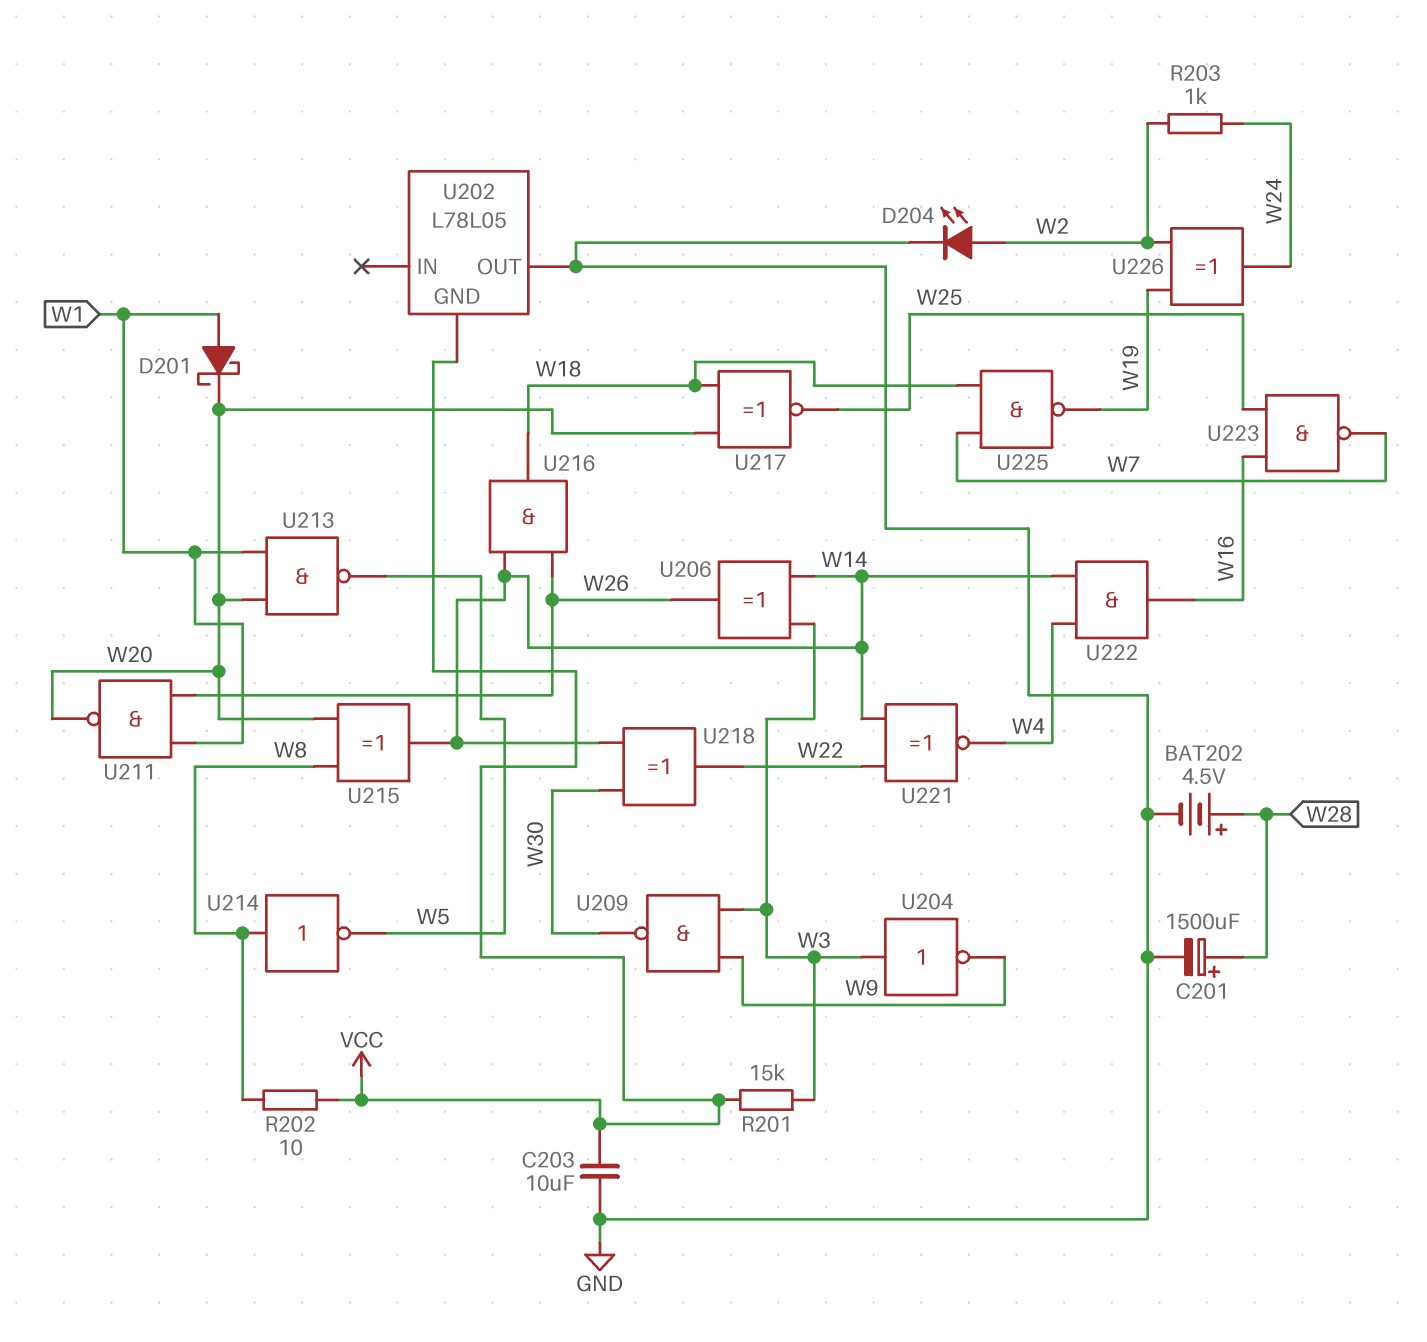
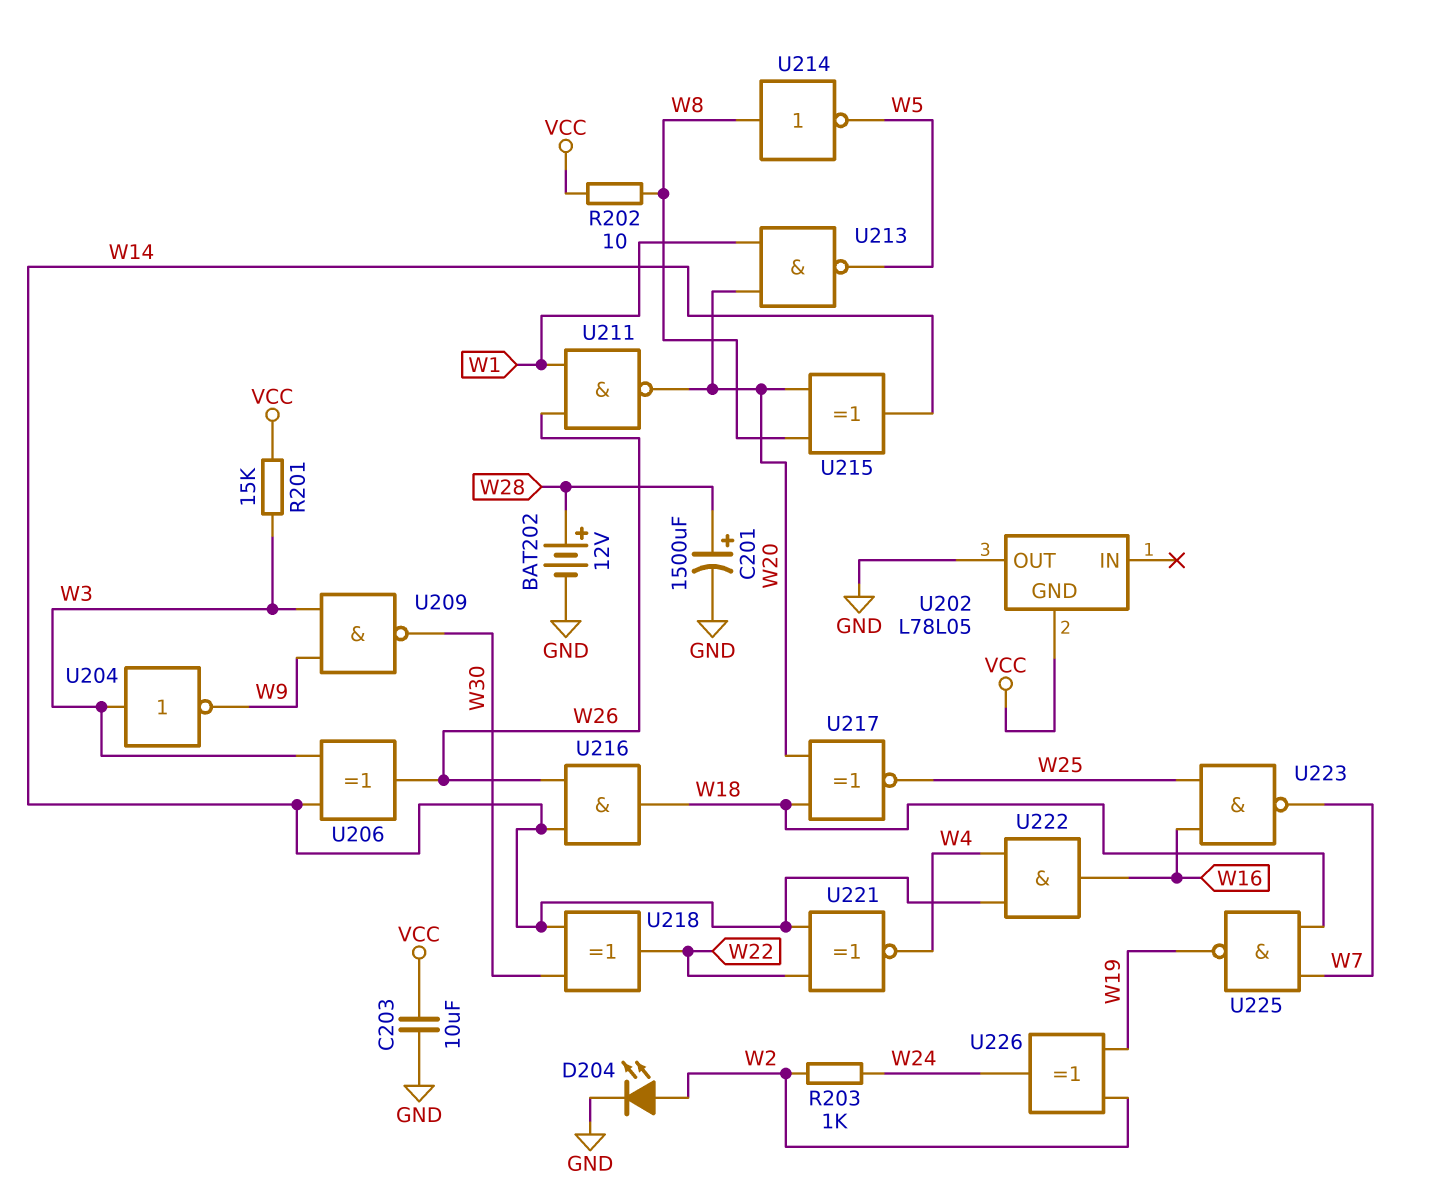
BAT202: 4.5V (plus W28, minus GND) -> 12V (plus W28, minus GND)
D201: schottky (A W1, K W20) -> none

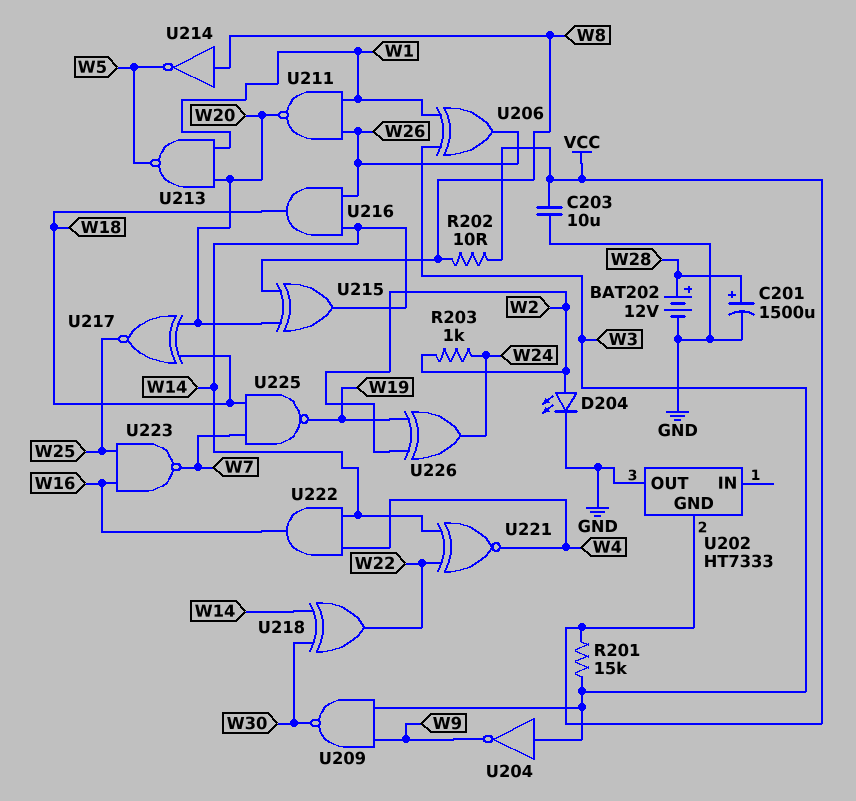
U202: L78L05 -> HT7333
U206: XOR (in W3, in W14, out W26) -> XOR (in W1, in W3, out W26)

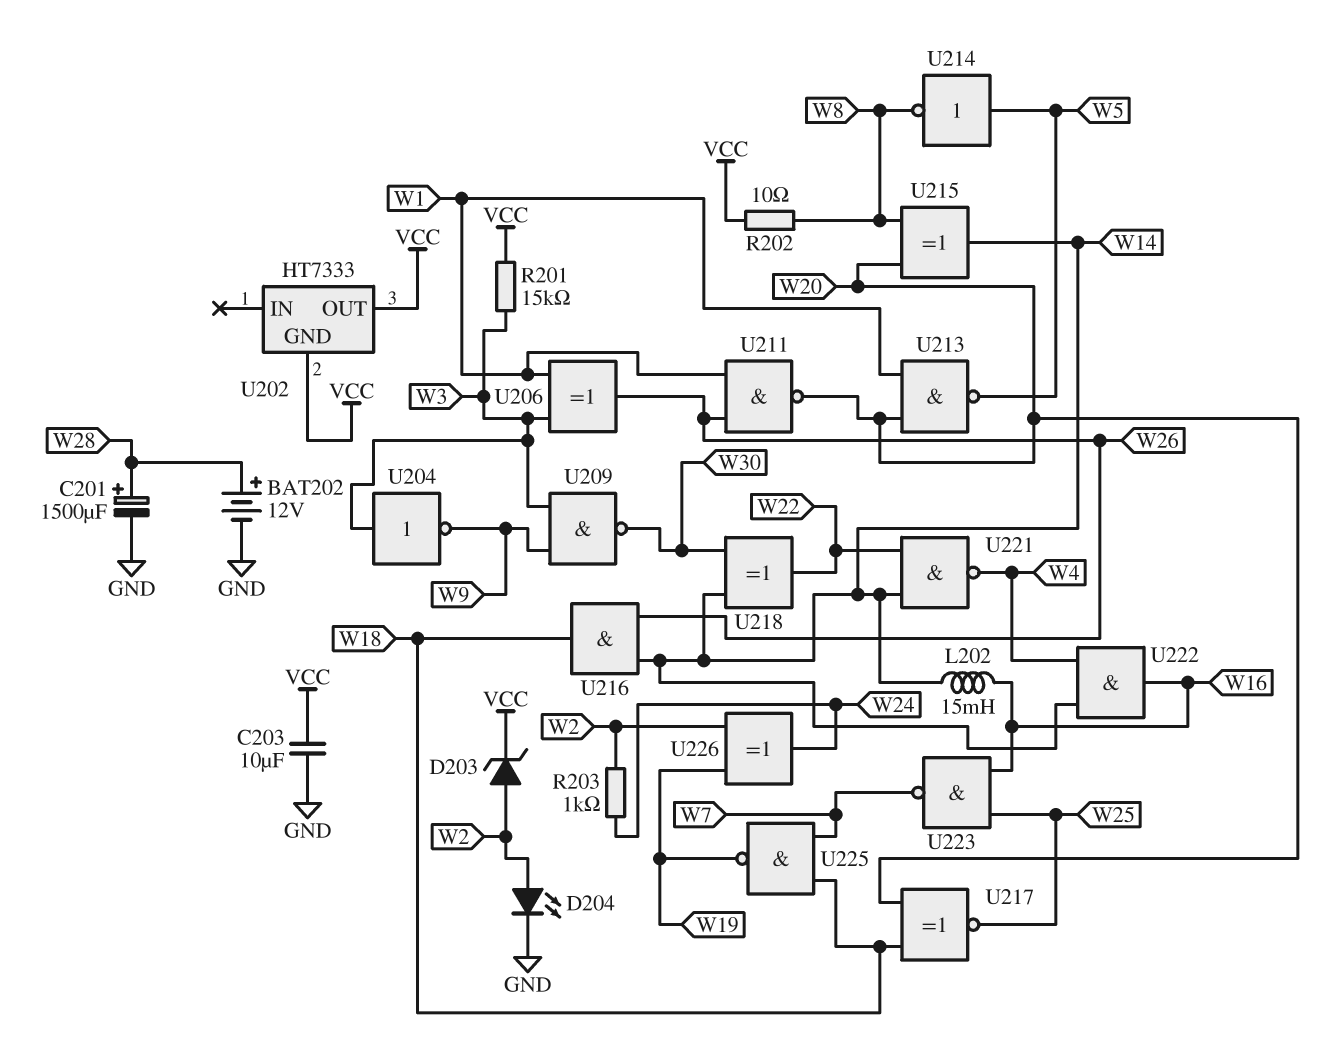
D203: none -> zener (A W2, K VCC)
L202: none -> 15mH (W14, W16)
U202 pin OUT: GND -> VCC
U214: NOT (in W8, out W5) -> NOT (in W5, out W8)
U221: XNOR (in W14, in W22, out W4) -> NAND (in W14, in W22, out W4)

